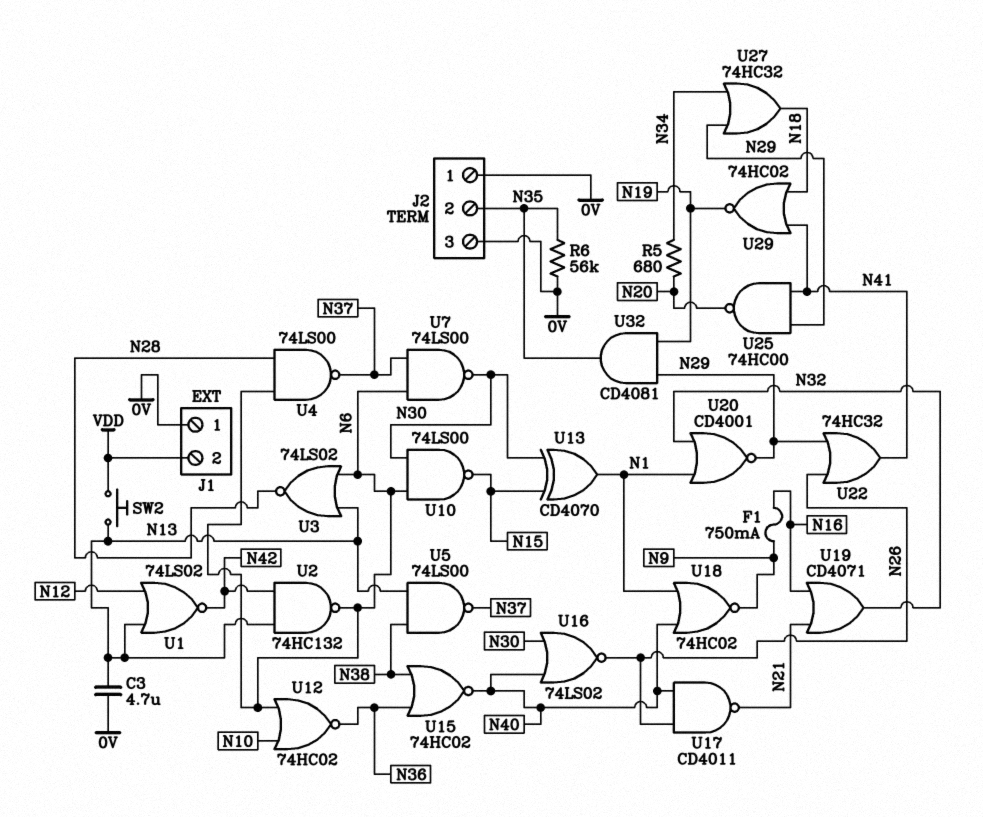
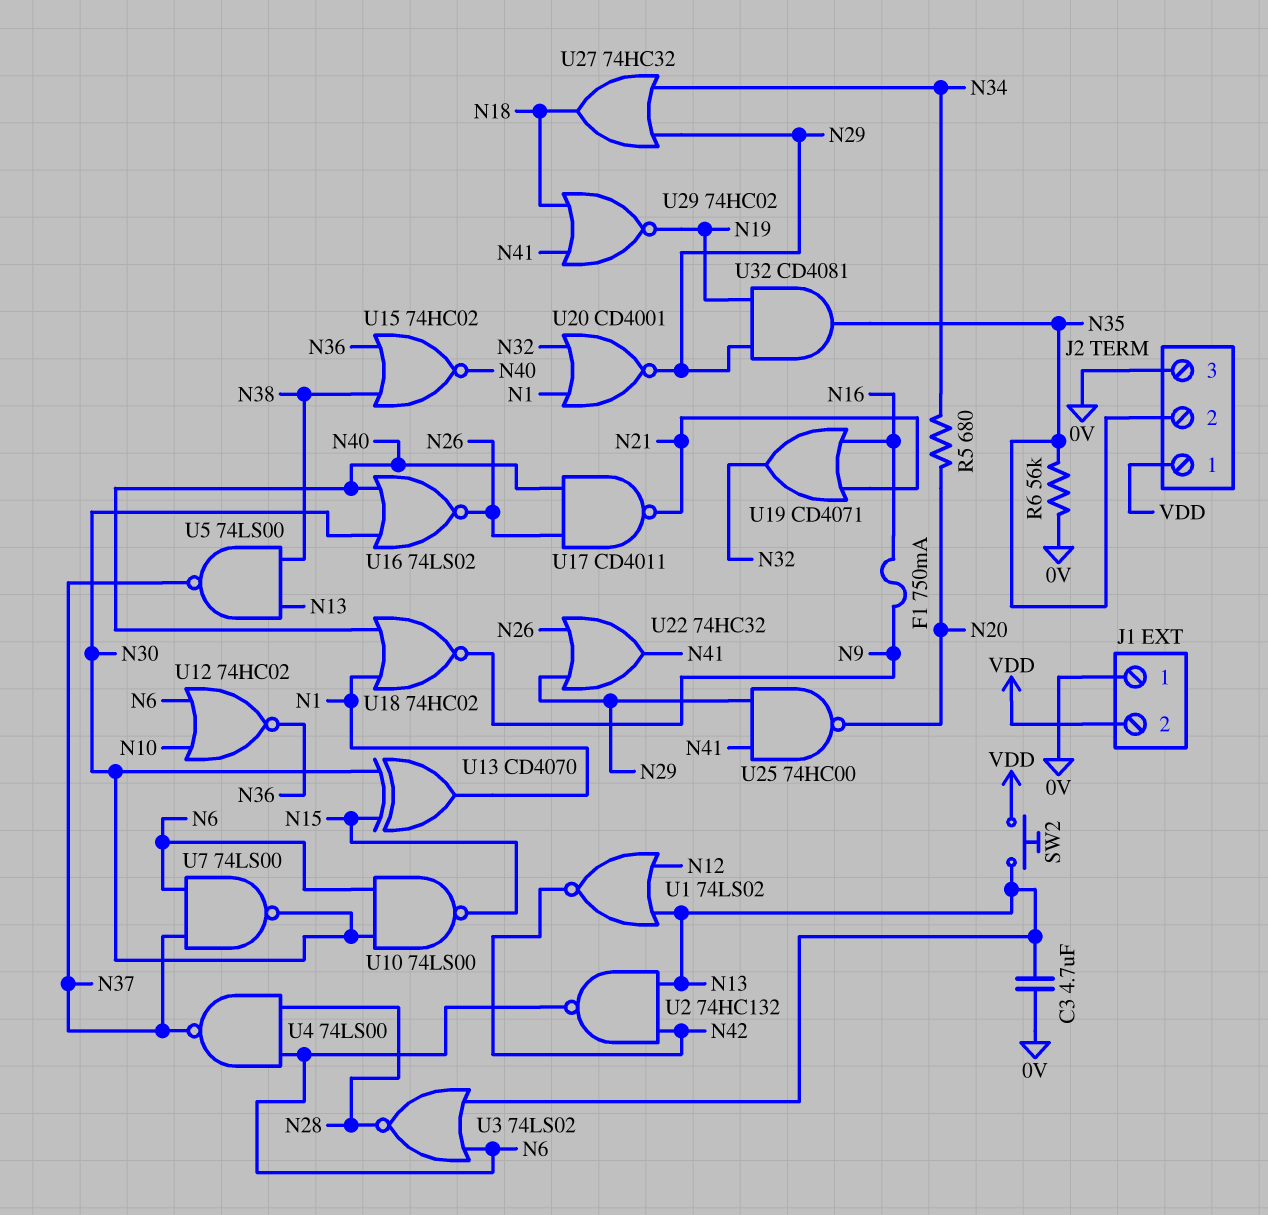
J2 pin 1: 0V -> VDD

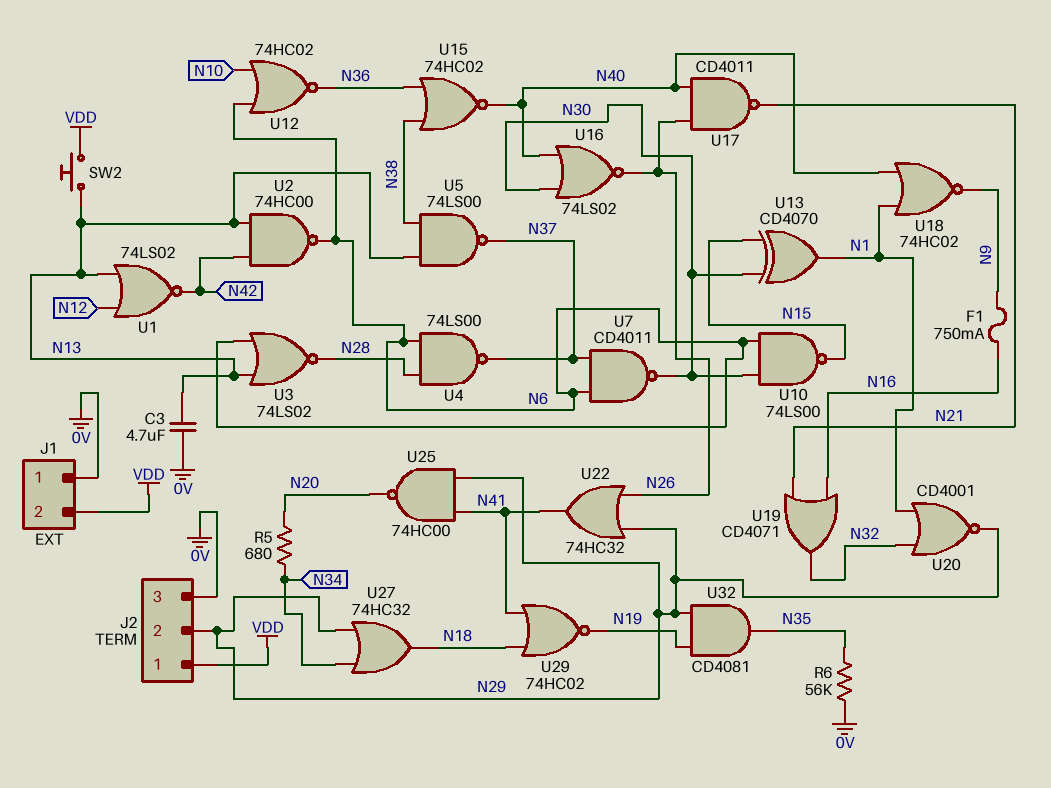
J2 pin 2: N35 -> N29
U2: NAND 74HC132 (in N13, in N42, out N6) -> NAND 74HC00 (in N13, in N42, out N6)
U7: NAND 74LS00 (in N6, in N37, out N30) -> NAND CD4011 (in N6, in N37, out N30)

